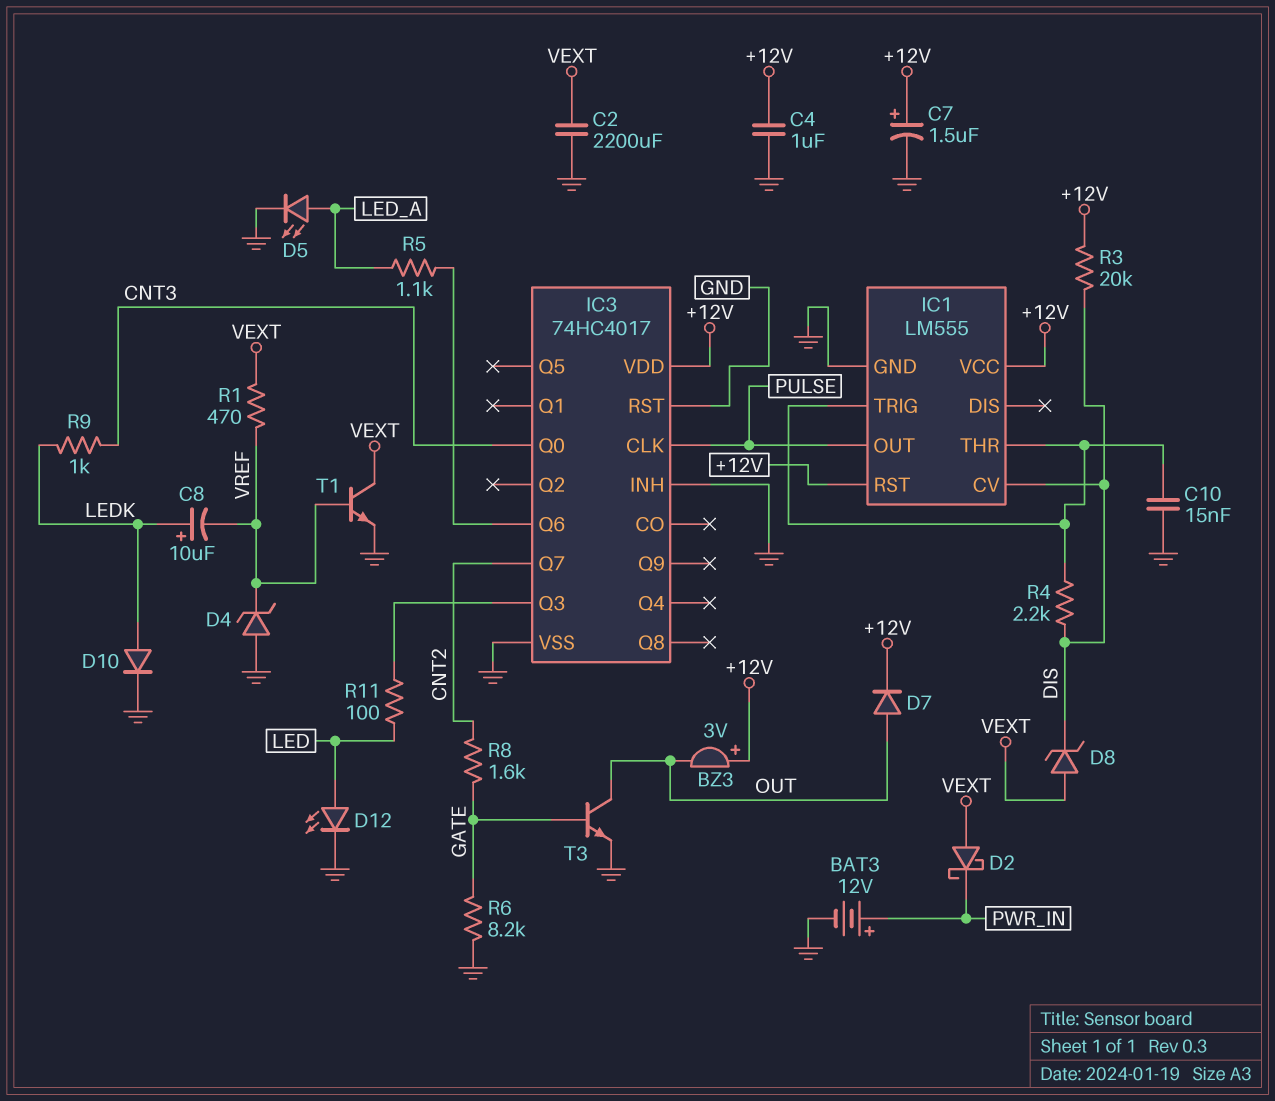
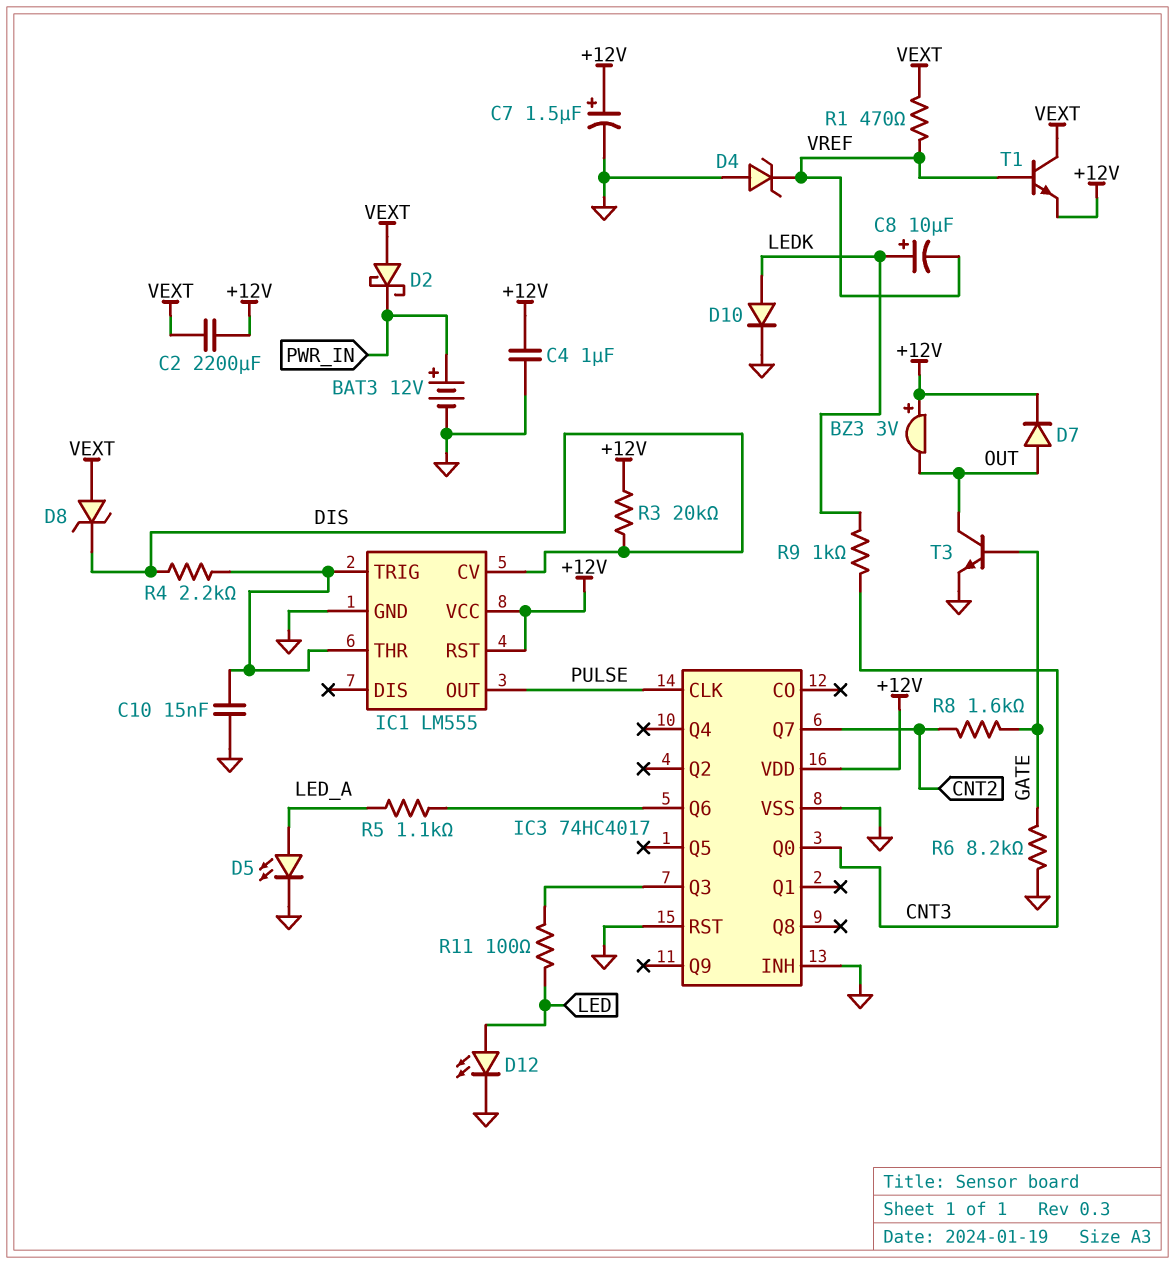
C2: 2200uF (GND, VEXT) -> 2200uF (+12V, VEXT)
T1: NPN (B VREF, C VEXT, E GND) -> NPN (B VREF, C VEXT, E +12V)

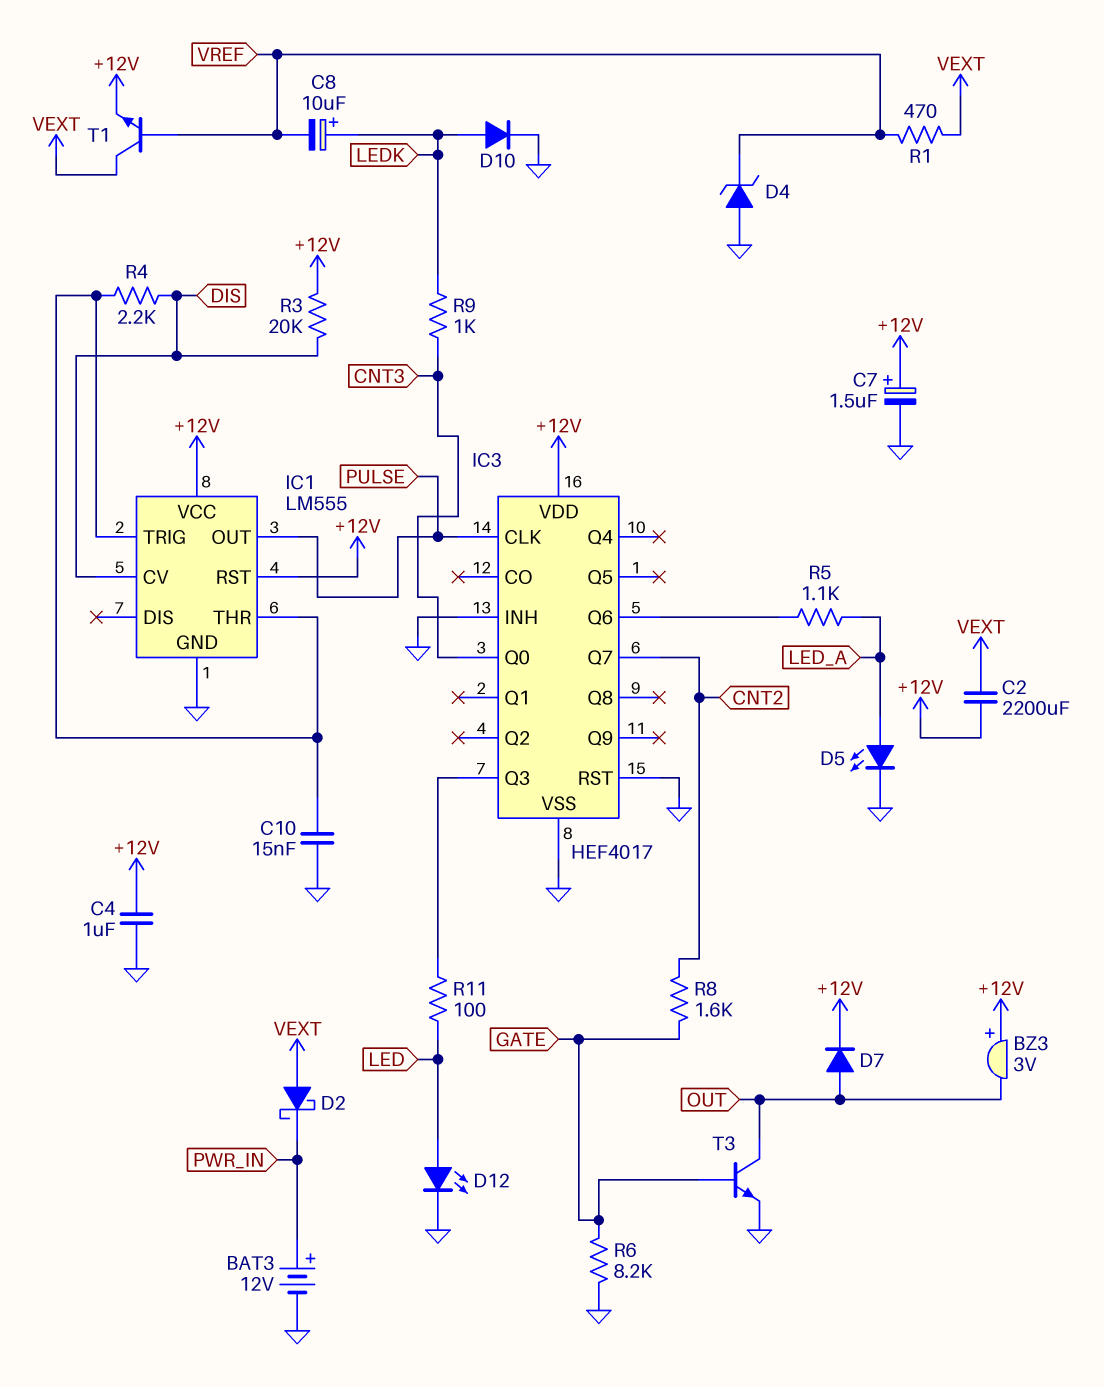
D8: zener (A VEXT, K DIS) -> none
IC3: 74HC4017 -> HEF4017

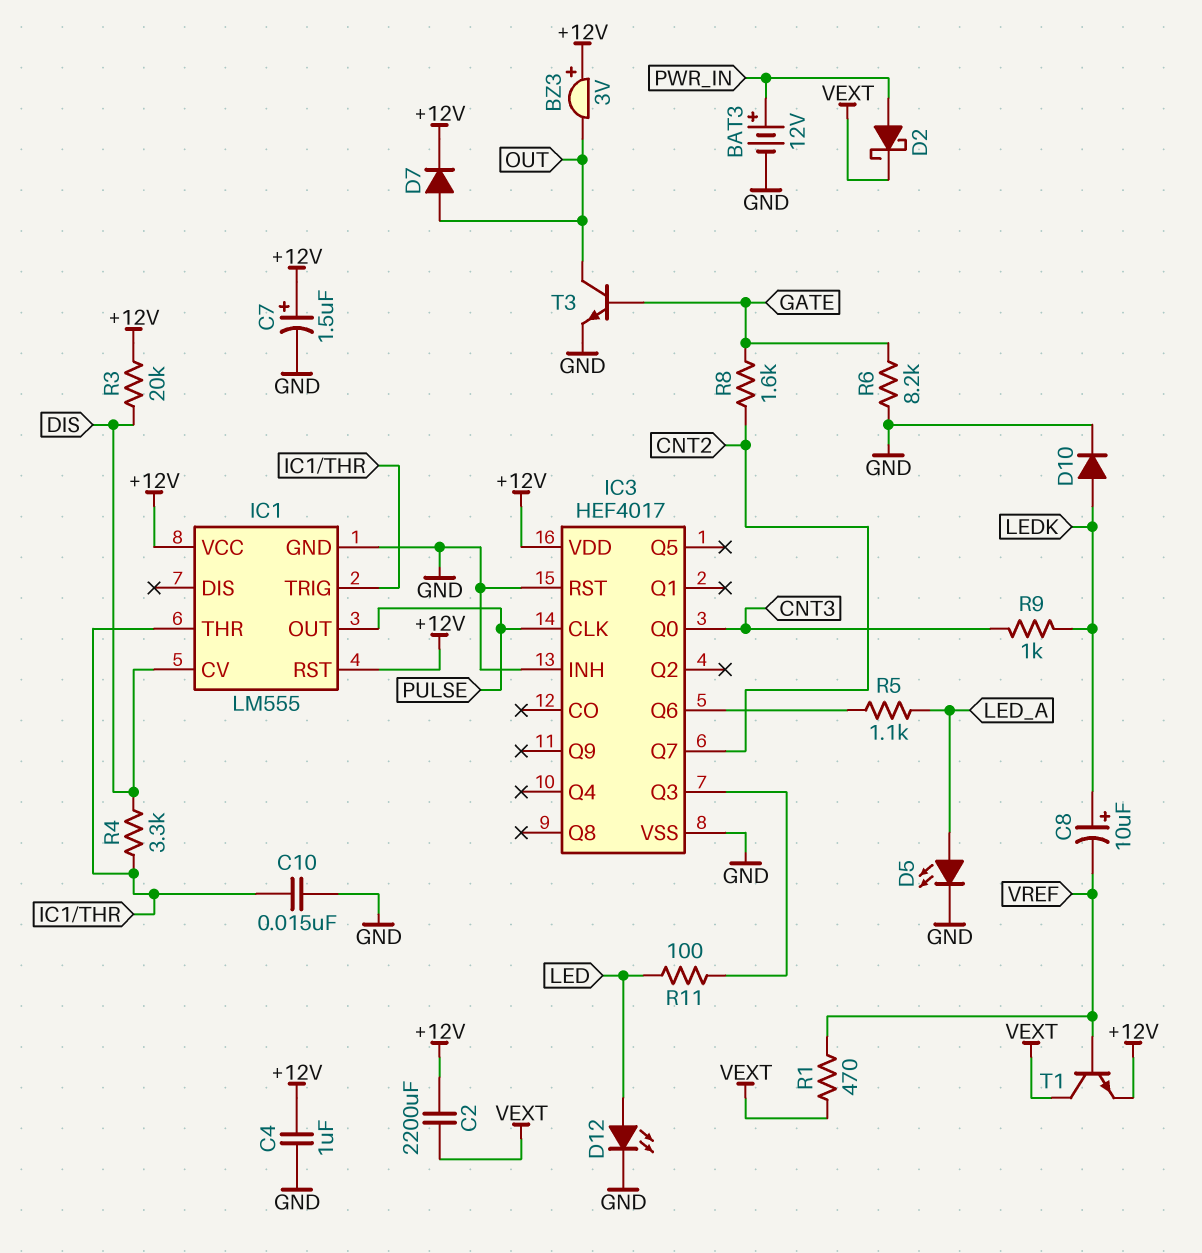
D2: schottky (A VEXT, K PWR_IN) -> schottky (A PWR_IN, K VEXT)
D4: zener (A GND, K VREF) -> none
R4: 2.2k (DIS, IC1/THR) -> 3.3k (DIS, IC1/THR)

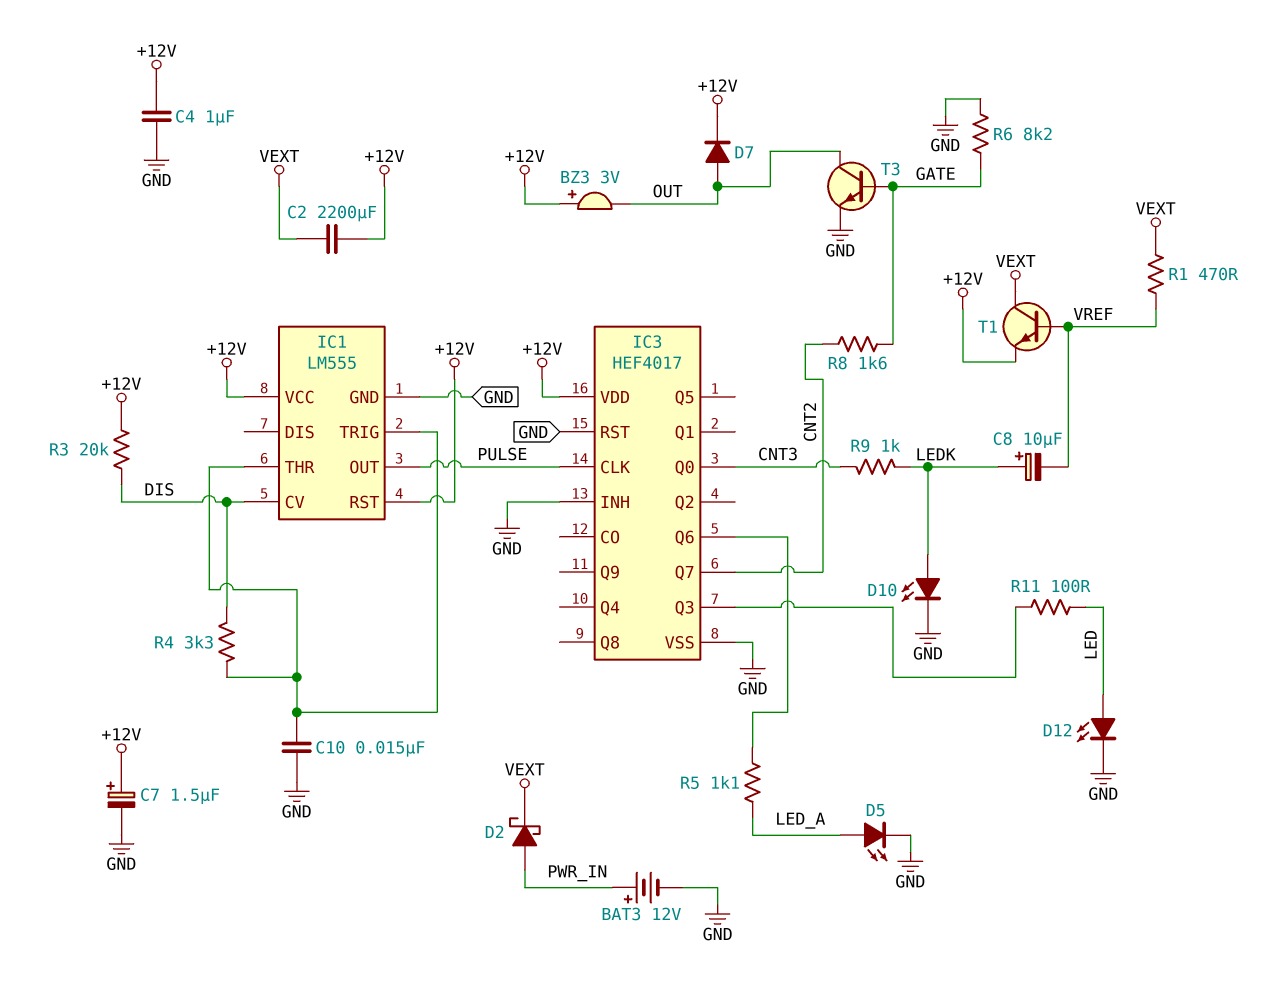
D10: diode (A LEDK, K GND) -> LED (A LEDK, K GND)

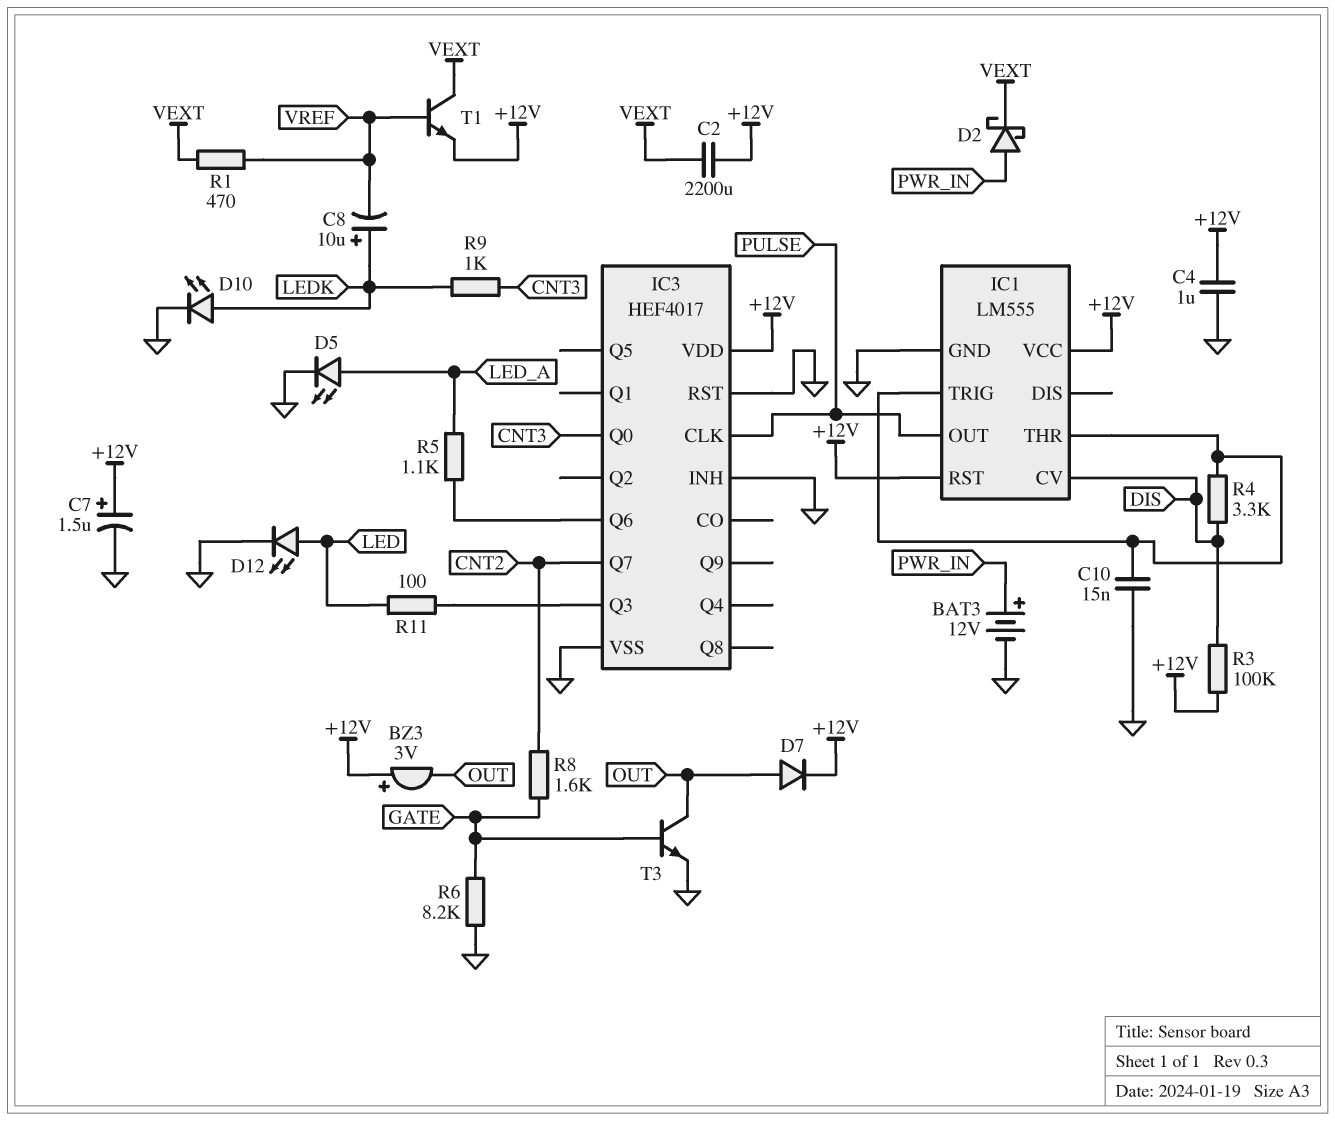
R3: 20k (+12V, DIS) -> 100k (+12V, DIS)

